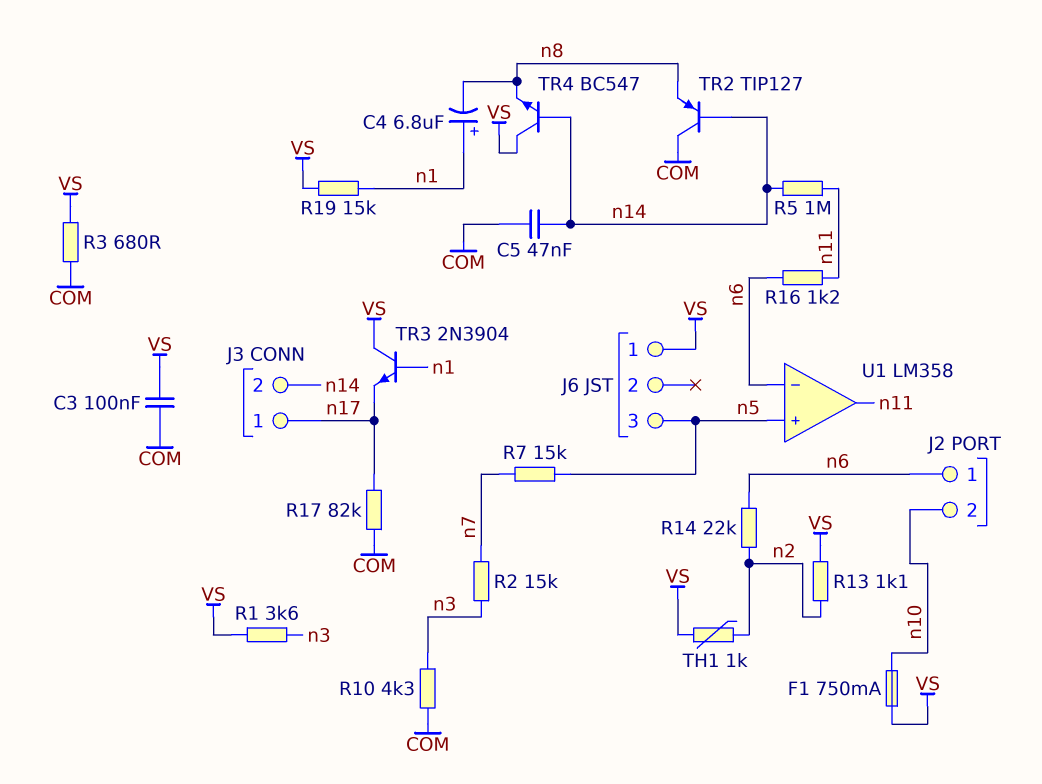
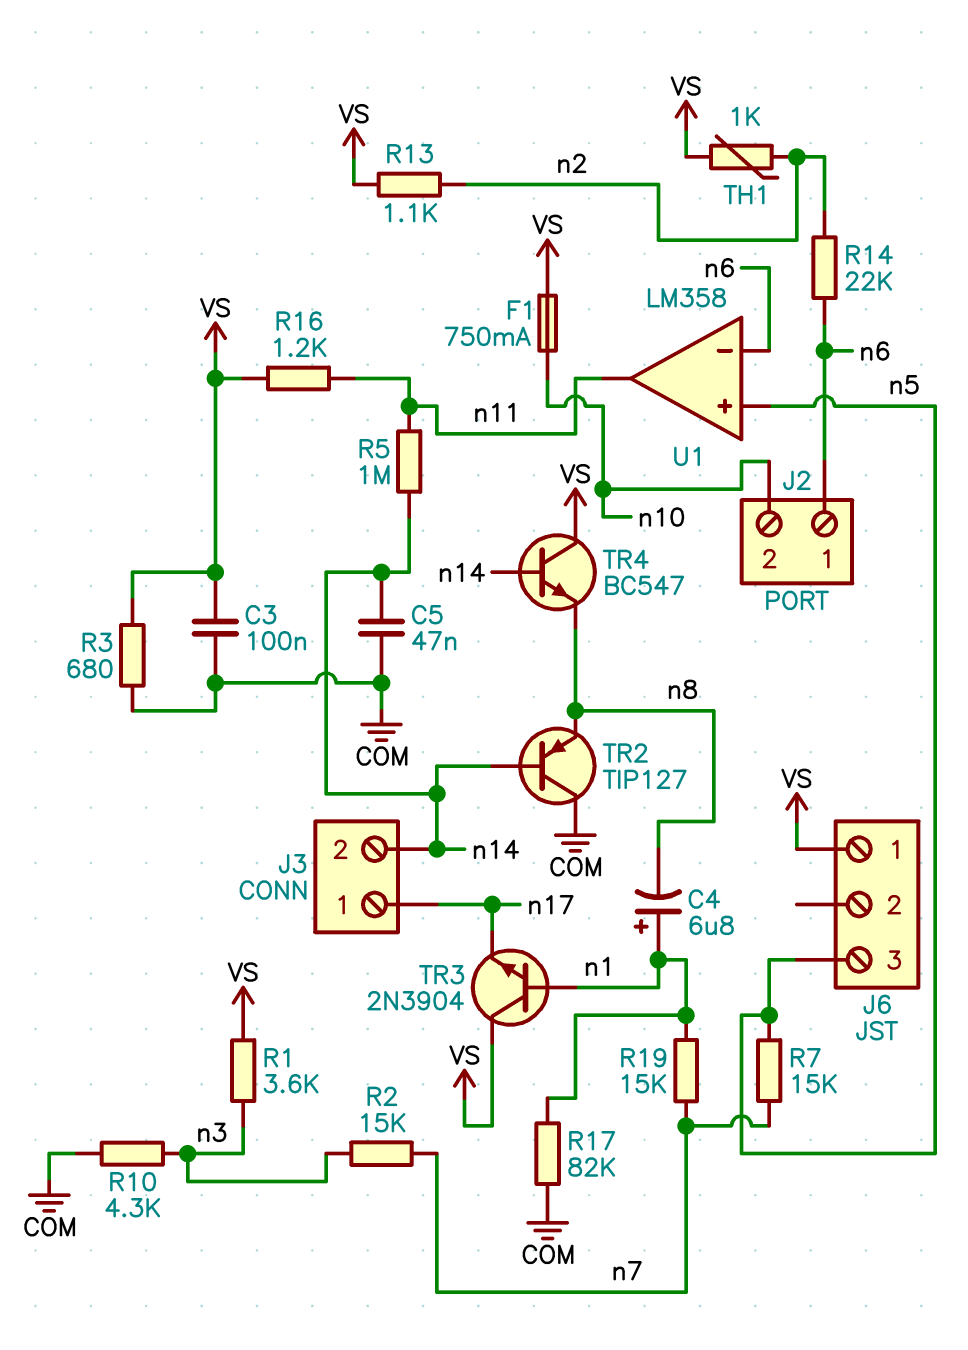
R16: 1.2k (n6, n11) -> 1.2k (VS, n11)
R17: 82k (COM, n17) -> 82k (COM, n1)
R19: 15k (VS, n1) -> 15k (n1, n7)

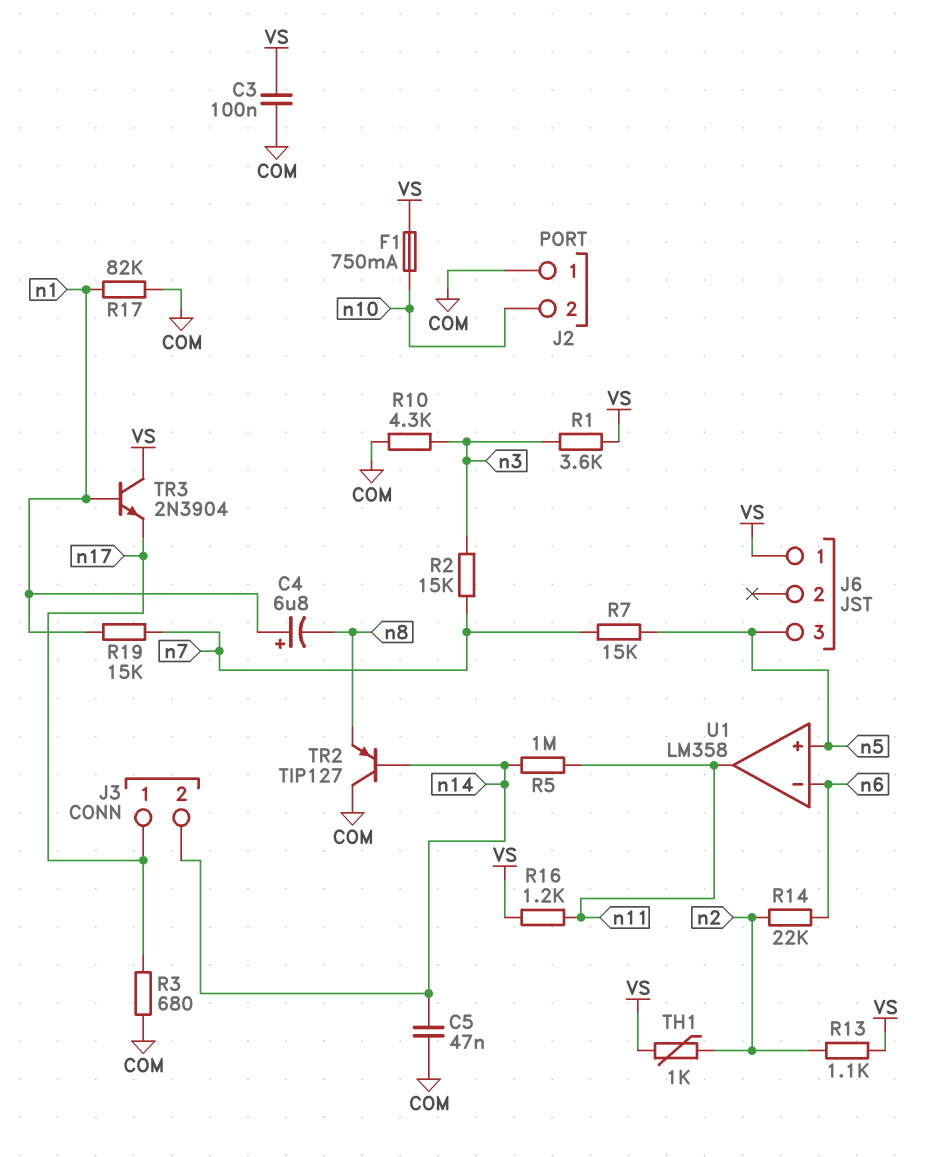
J2 pin 1: n6 -> COM
R3: 680 (COM, VS) -> 680 (COM, n17)
TR4: NPN BC547 (B n14, C VS, E n8) -> none

